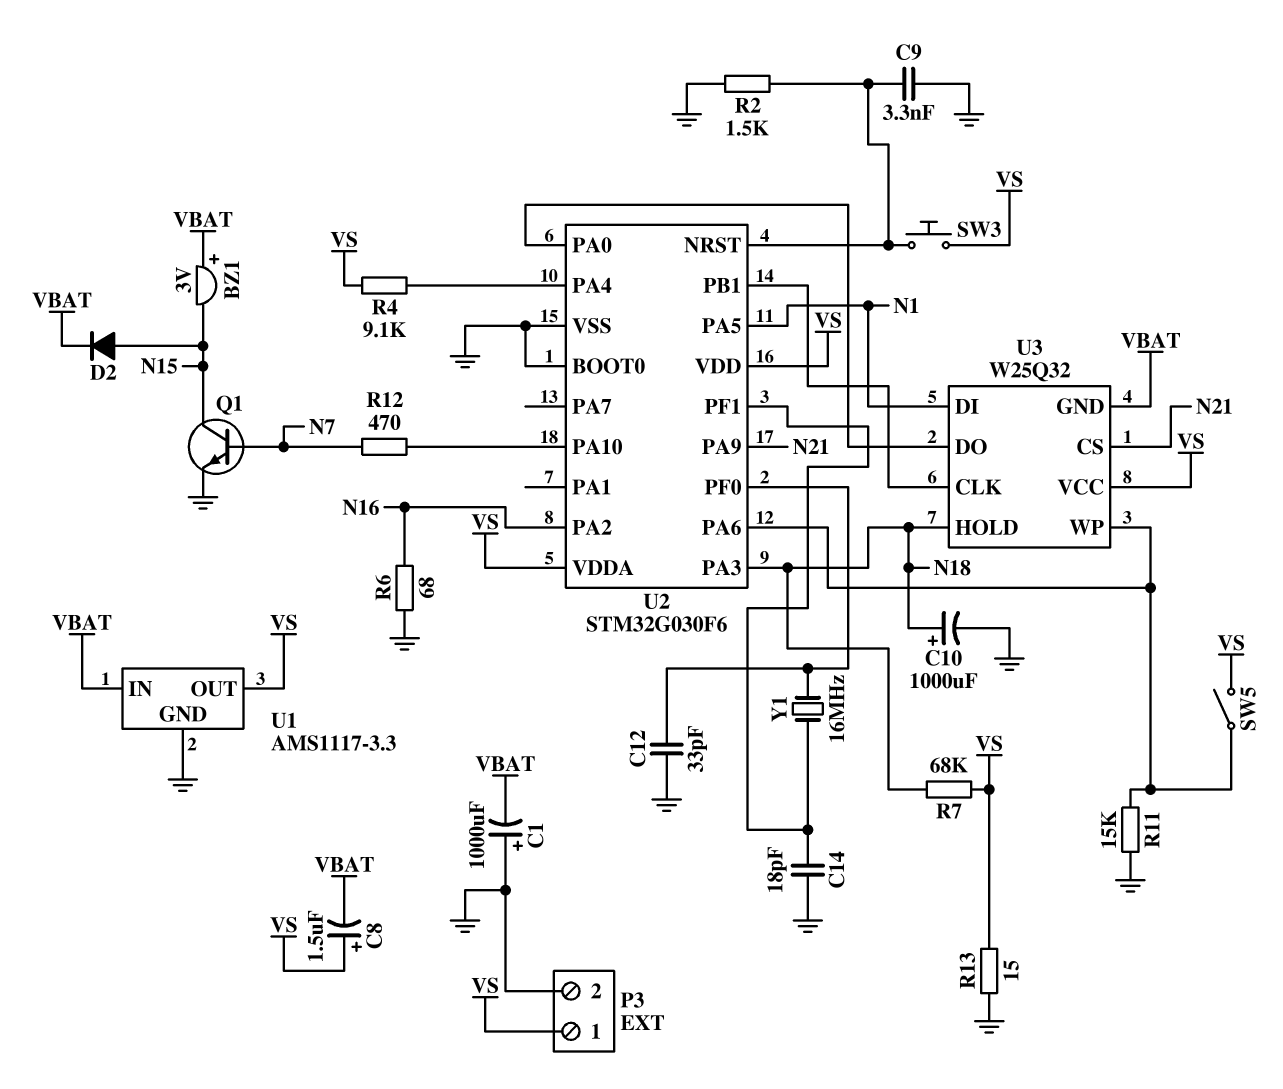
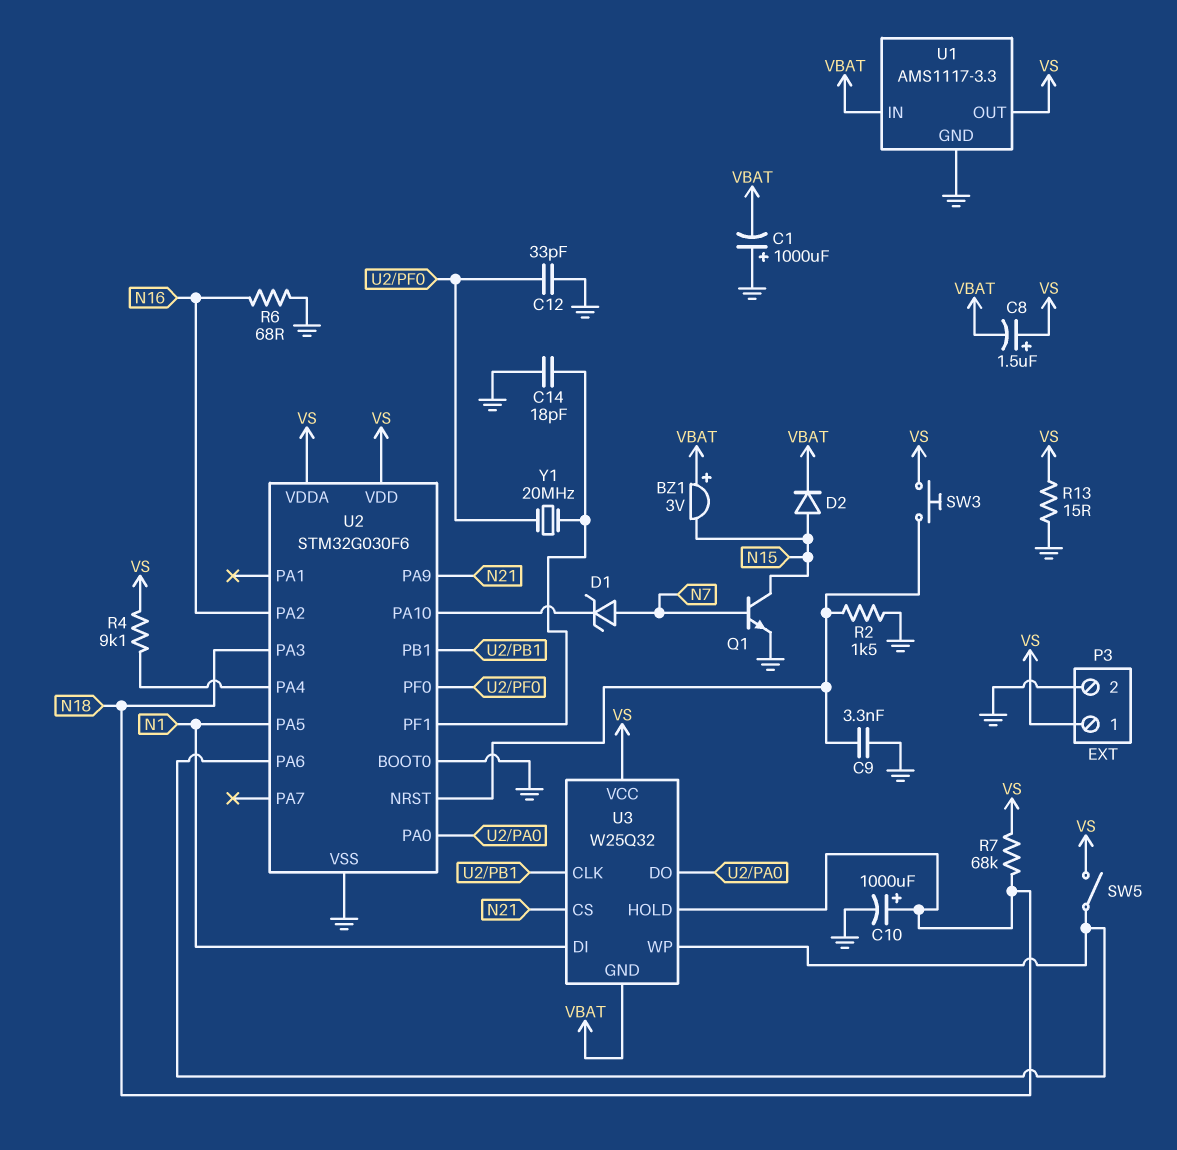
D1: none -> zener (A N7, K U2/PA10)
R11: 15k (GND, U2/PA6) -> none
R12: 470 (N7, U2/PA10) -> none
Y1: 16MHz (U2/PF0, U2/PF1) -> 20MHz (U2/PF0, U2/PF1)

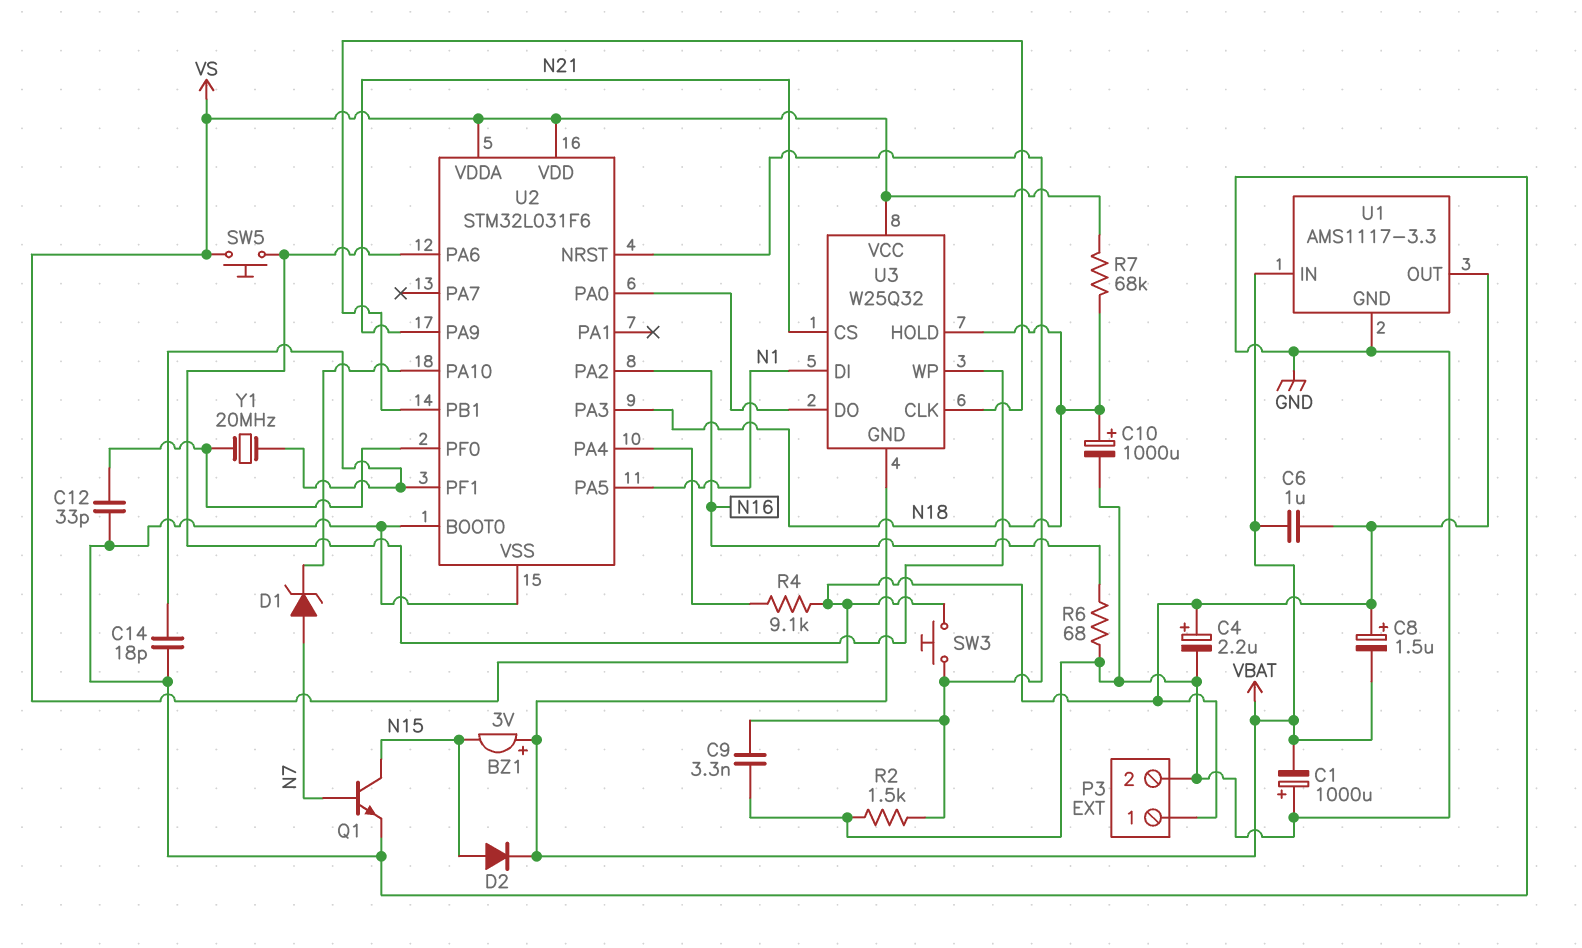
C4: none -> 2.2uF (plus VS, minus GND)
C6: none -> 1uF (VBAT, VS)
R13: 15 (GND, VS) -> none
SW5: switch (U2/PA6, VS) -> button (U2/PA6, VS)
U2: STM32G030F6 -> STM32L031F6

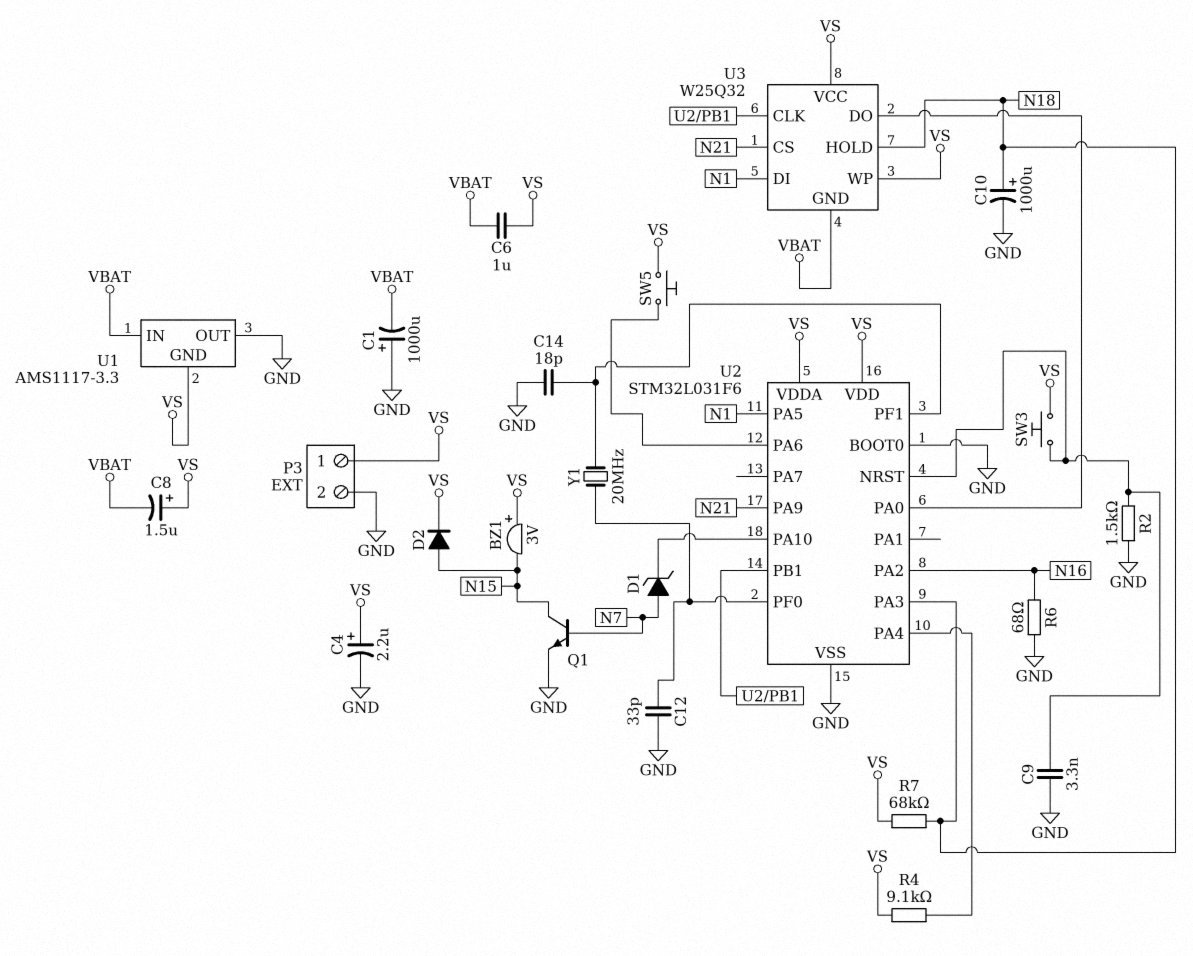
BZ1: buzzer 3V (plus VBAT, minus N15) -> buzzer 3V (plus VS, minus N15)
D2: diode (A N15, K VBAT) -> diode (A N15, K VS)
U1 pin GND: GND -> VS
U1 pin OUT: VS -> GND
U3 pin WP: U2/PA6 -> VS

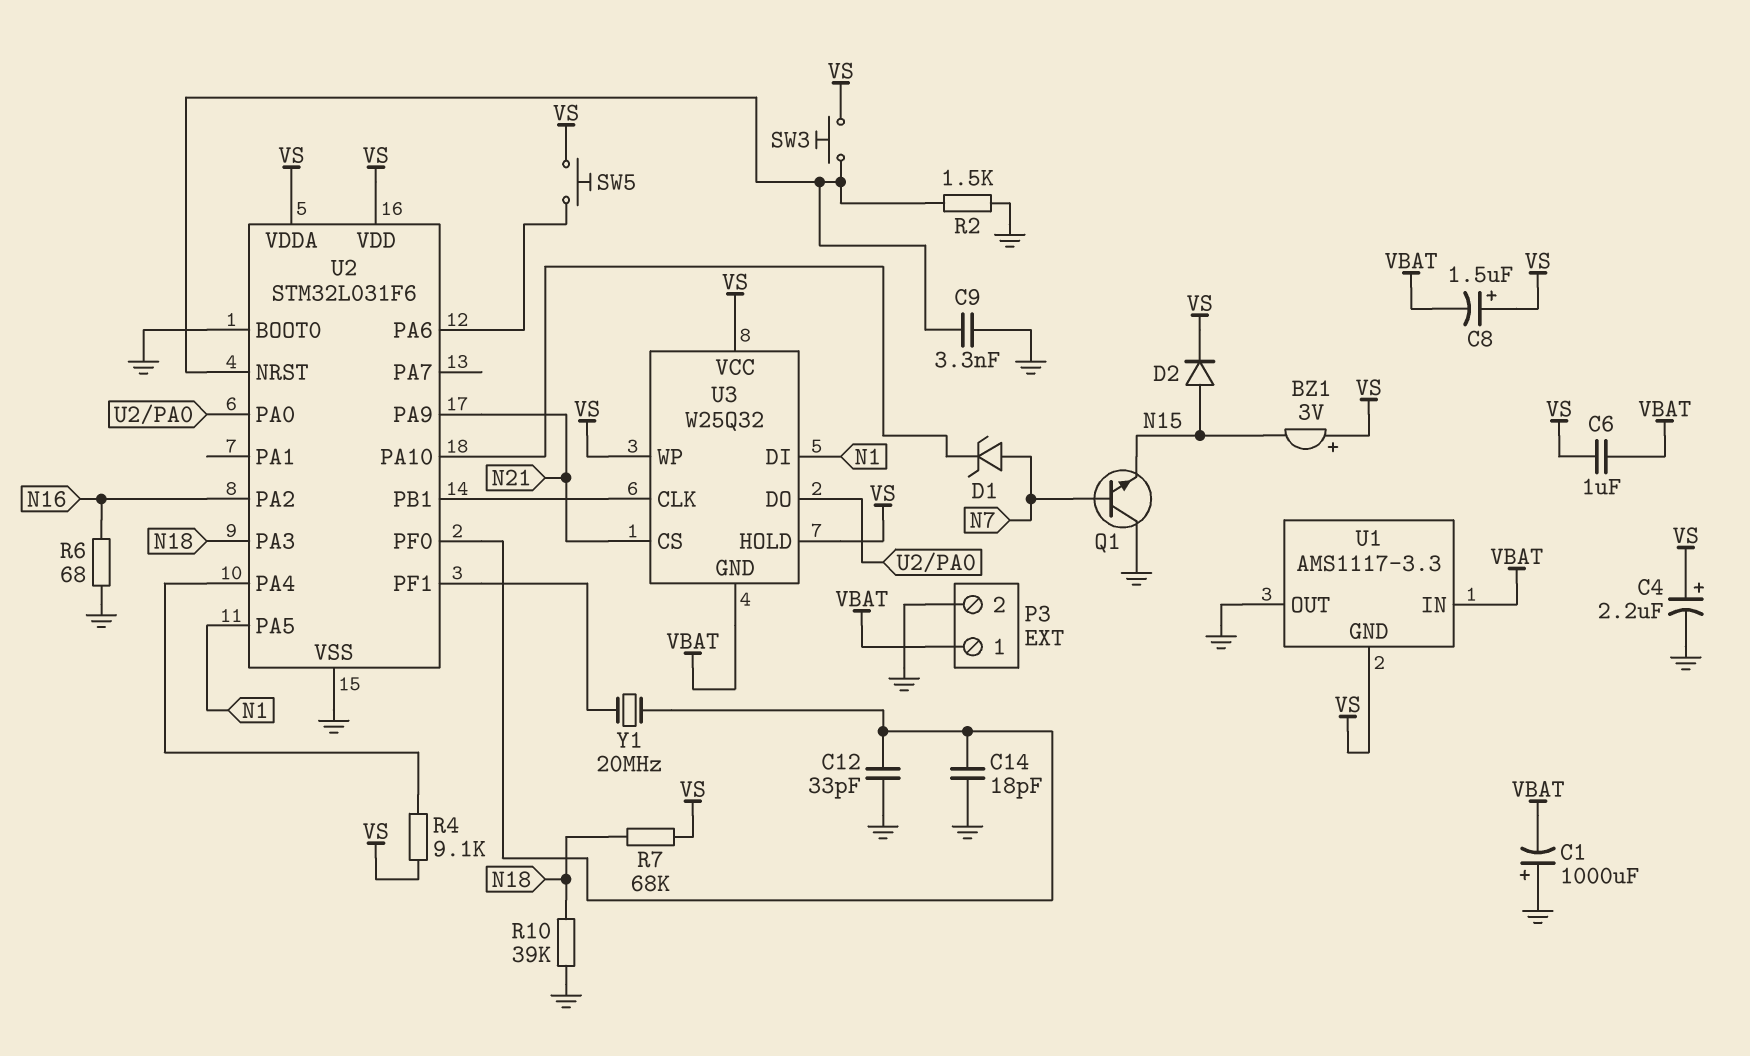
C10: 1000uF (plus N18, minus GND) -> none
C14: 18pF (GND, U2/PF1) -> 18pF (GND, U2/PF0)
P3 pin 1: VS -> VBAT
Q1: NPN (B N7, C N15, E GND) -> NPN (B N7, C GND, E N15)
R10: none -> 39k (GND, N18)
U3 pin HOLD: N18 -> VS

